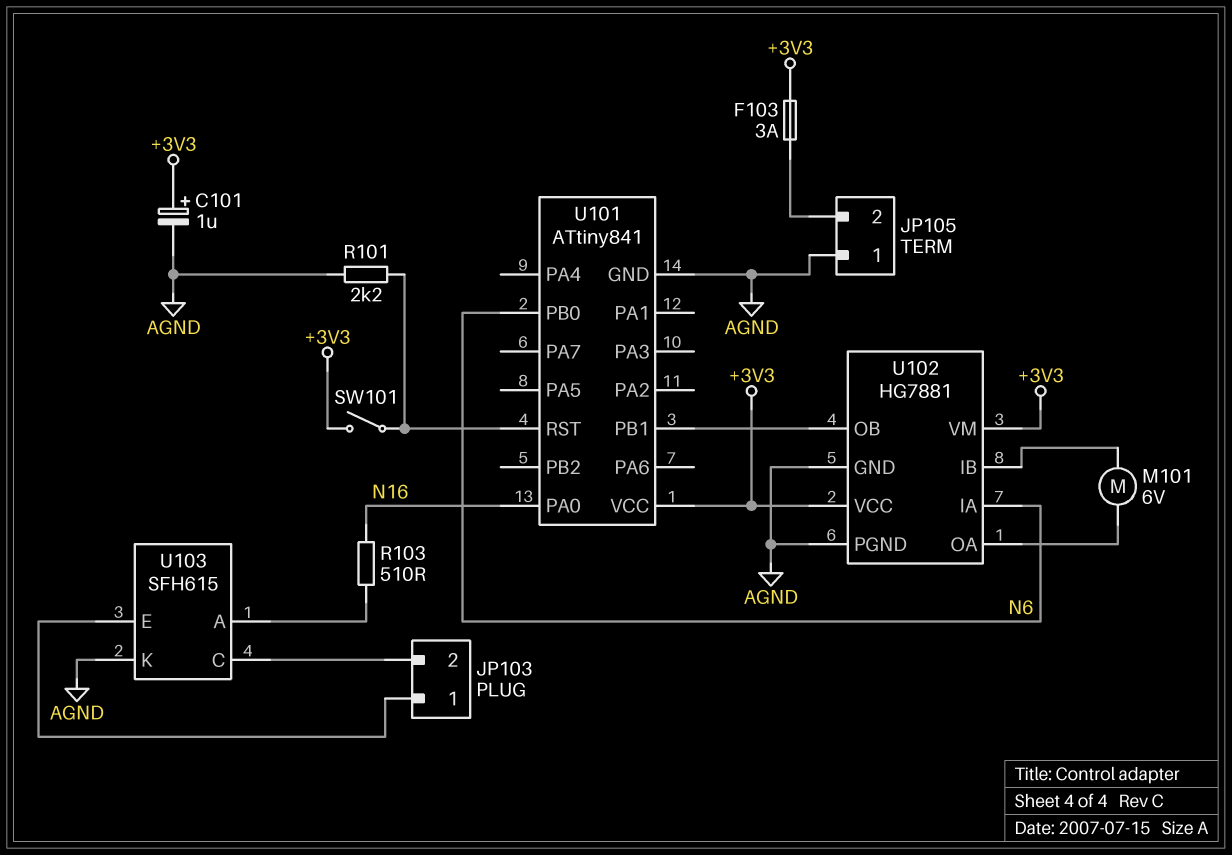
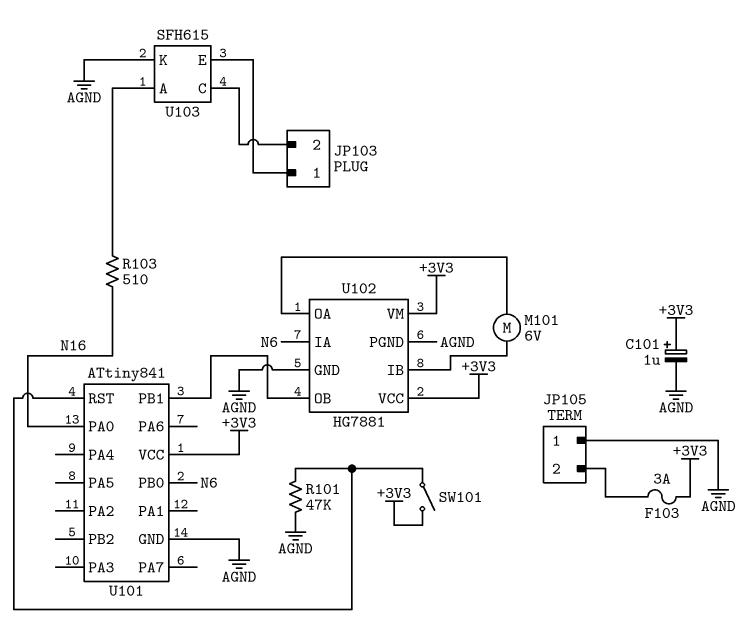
R101: 2.2k (AGND, U101/RST) -> 47k (AGND, U101/RST)

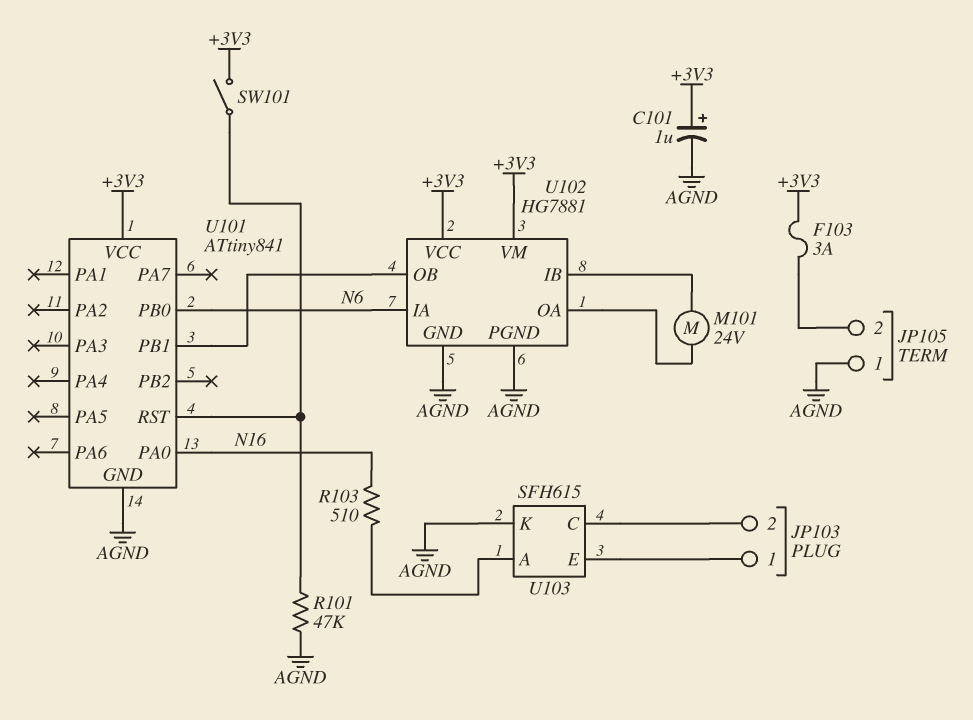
M101: motor 6V (U102/IB, U102/OA) -> motor 24V (U102/IB, U102/OA)

